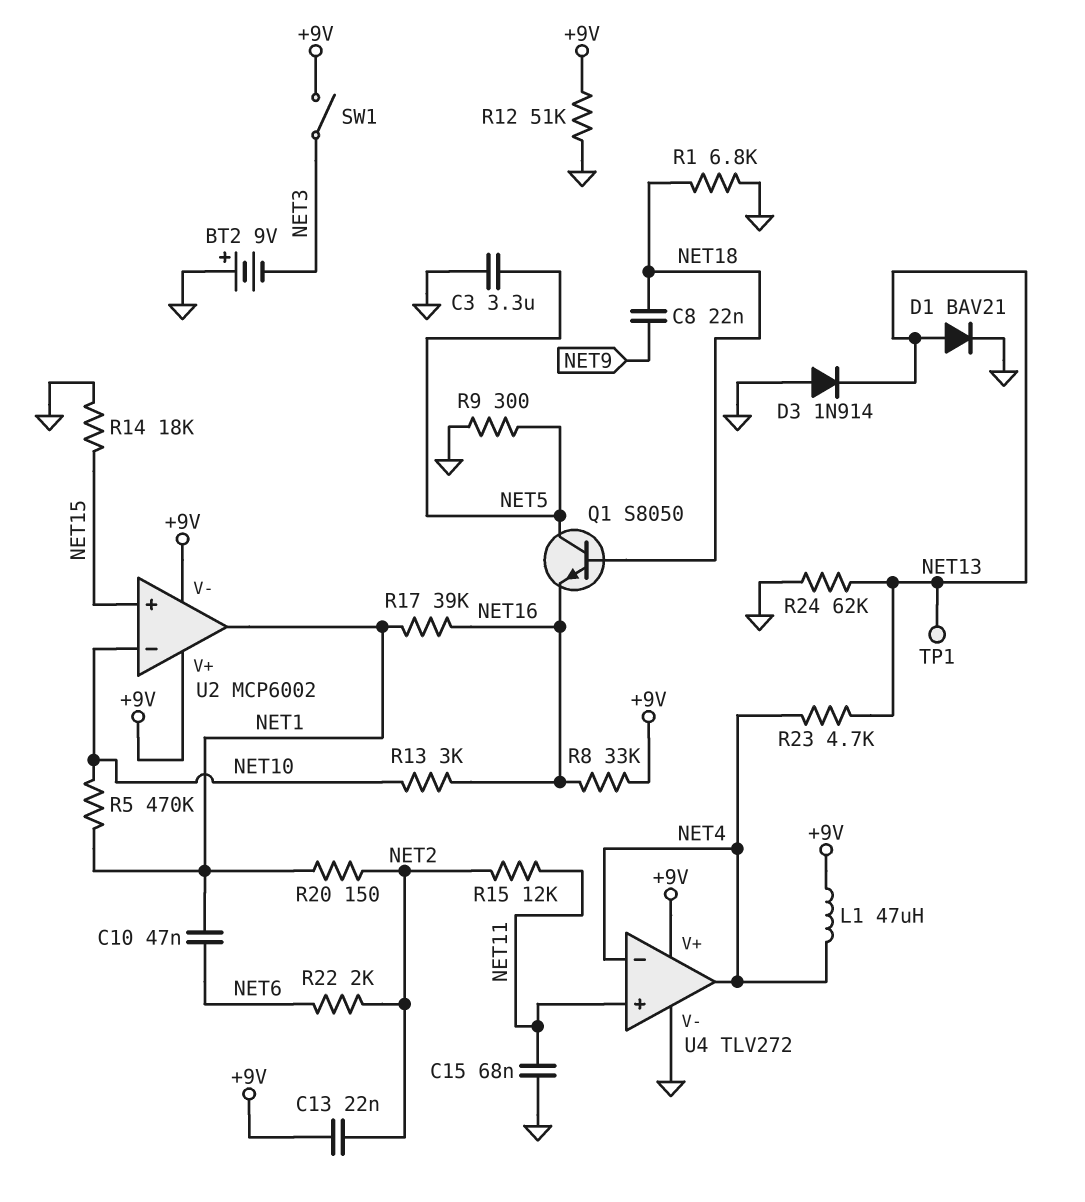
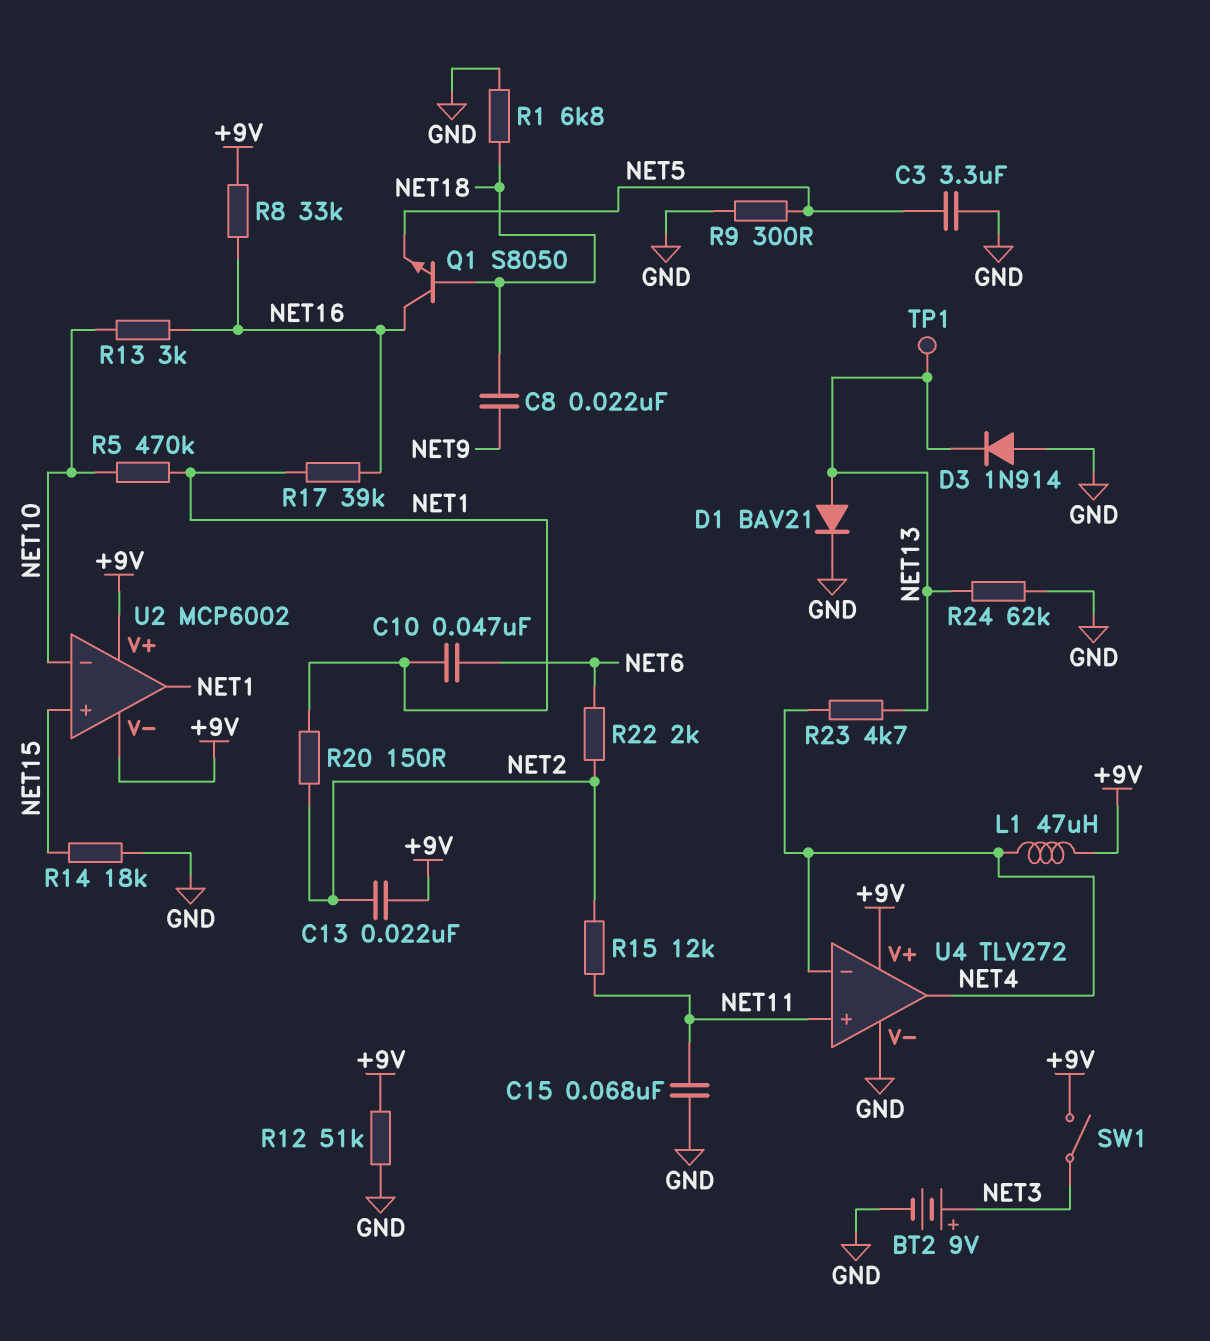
BT2: 9V (plus GND, minus NET3) -> 9V (plus NET3, minus GND)
Q1: NPN S8050 (B NET18, C NET5, E NET16) -> NPN S8050 (B NET18, C NET16, E NET5)

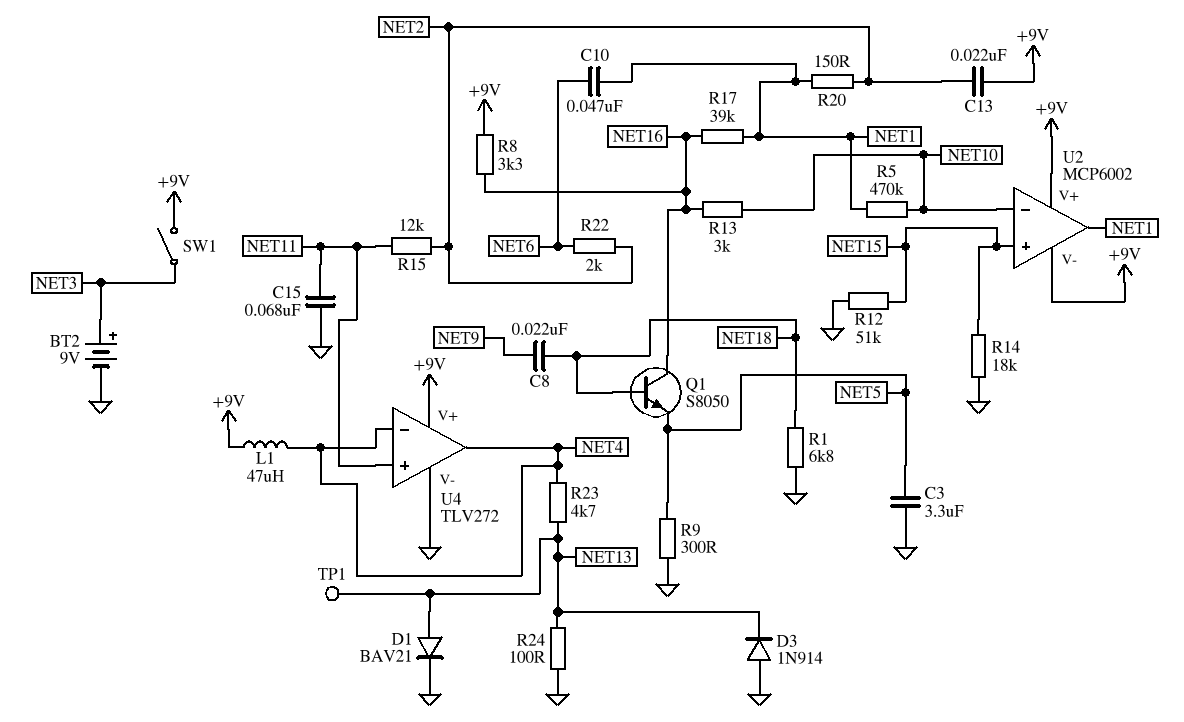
R8: 33k (+9V, NET16) -> 3.3k (+9V, NET16)
R12: 51k (+9V, GND) -> 51k (GND, NET15)
R24: 62k (GND, NET13) -> 100 (GND, NET13)

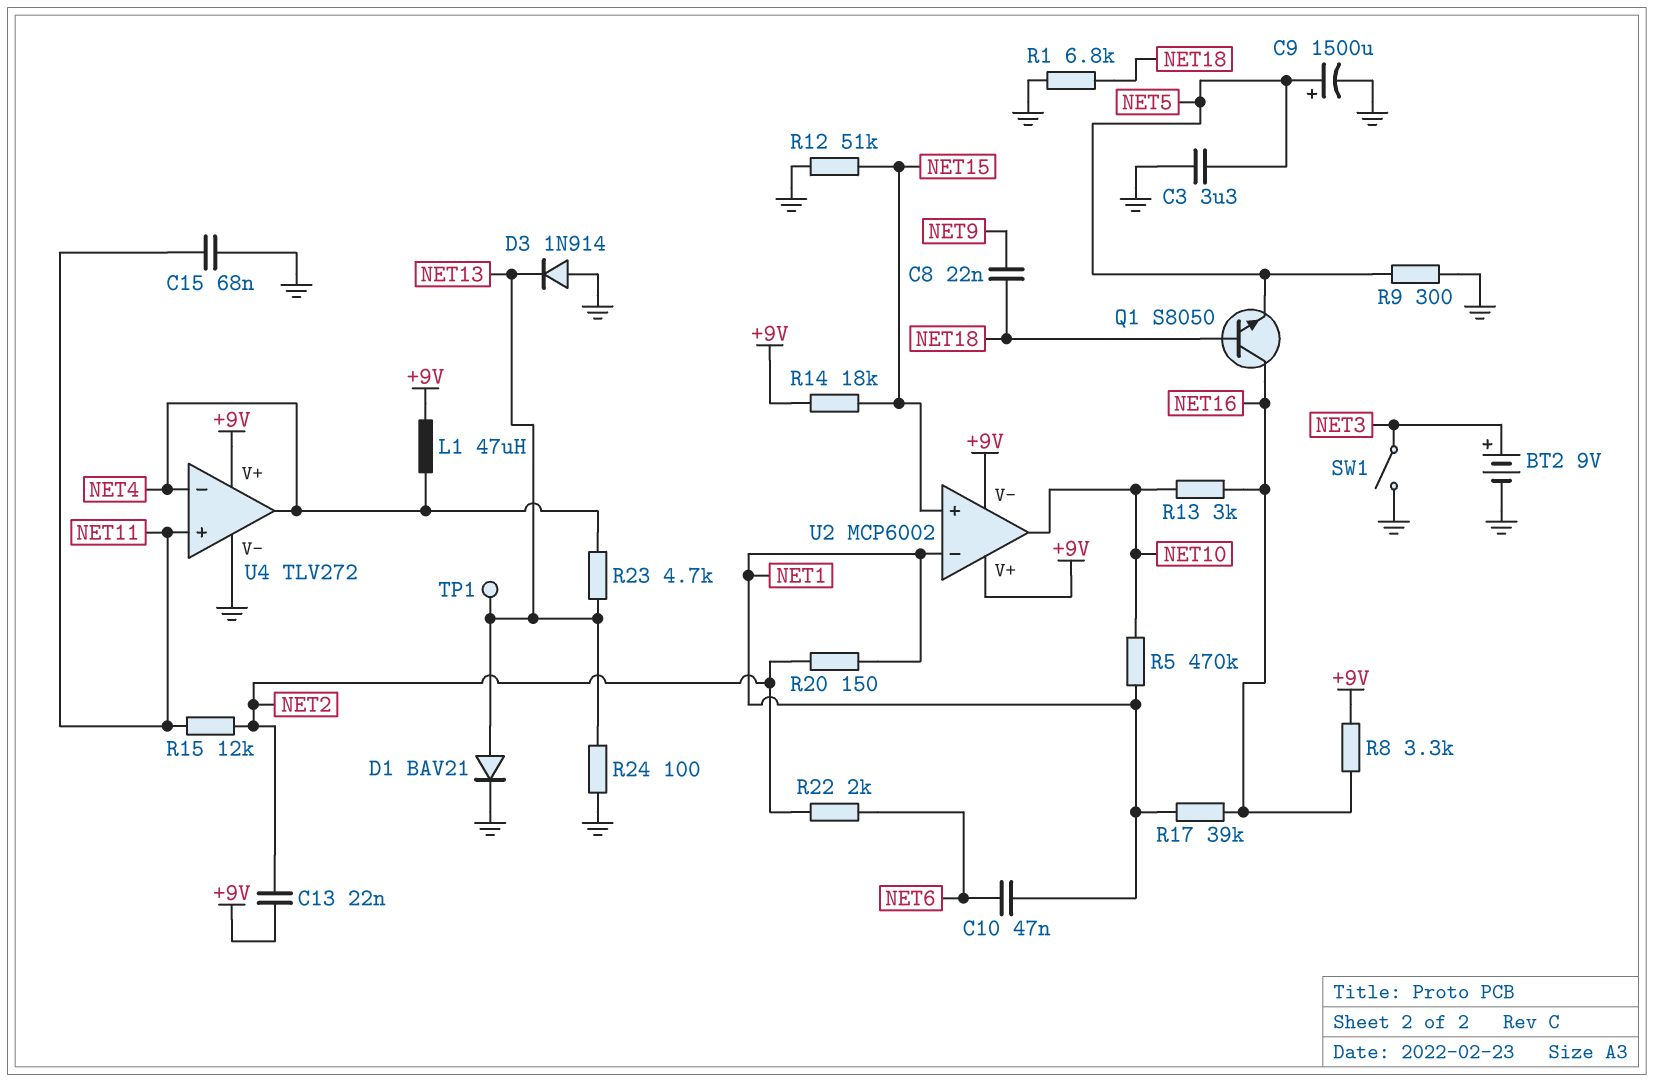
C9: none -> 1500uF (plus NET5, minus GND)
R14: 18k (GND, NET15) -> 18k (+9V, NET15)
SW1: switch (+9V, NET3) -> switch (GND, NET3)
U2 pin in-: NET10 -> NET1
U2 pin out: NET1 -> NET10

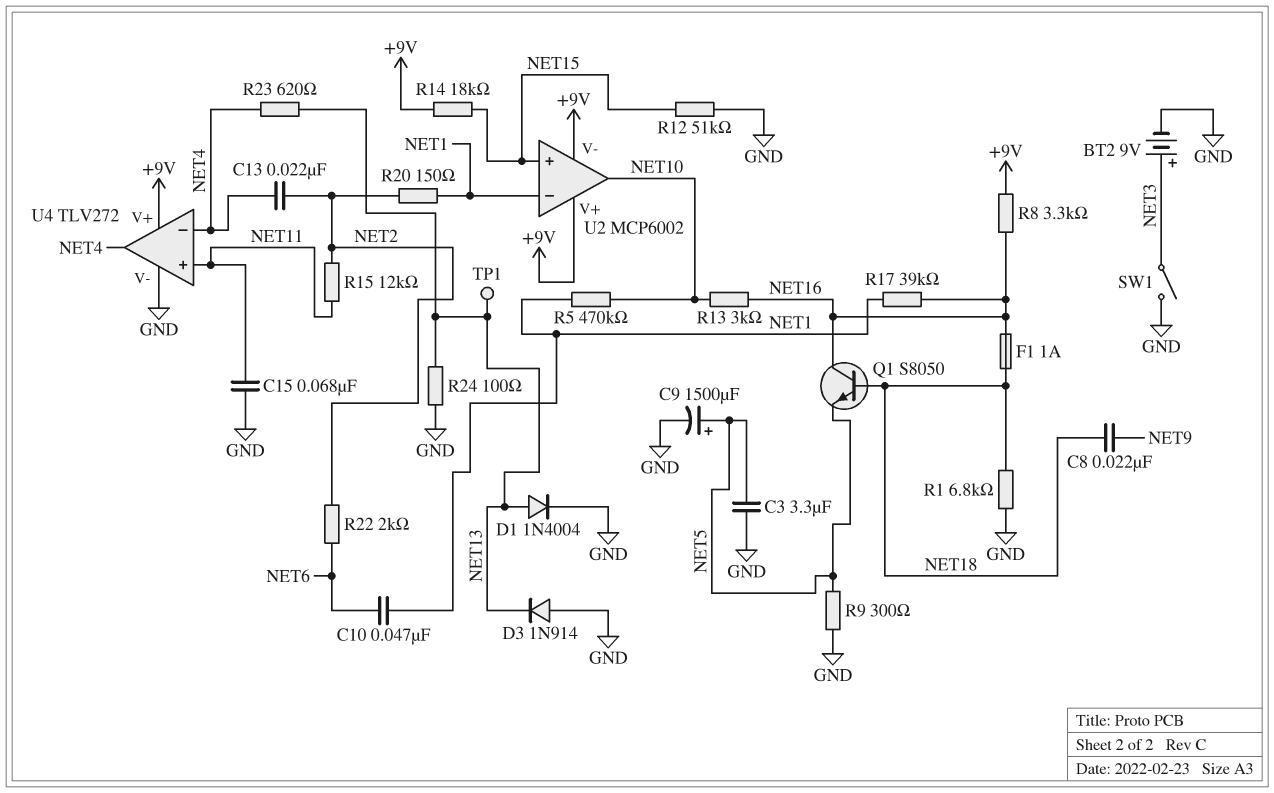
C13: 22nF (+9V, NET2) -> 22nF (NET2, NET4)
D1: diode BAV21 (A NET13, K GND) -> diode 1N4004 (A NET13, K GND)
F1: none -> 1A (NET16, NET18)
L1: 47uH (+9V, NET4) -> none
R23: 4.7k (NET4, NET13) -> 620 (NET4, NET13)

